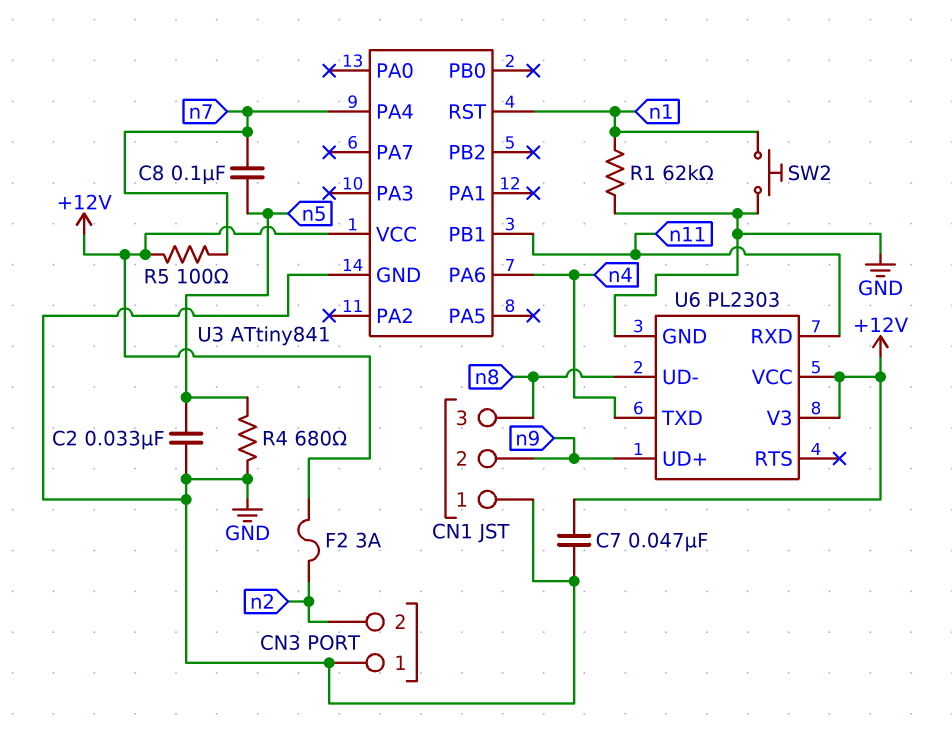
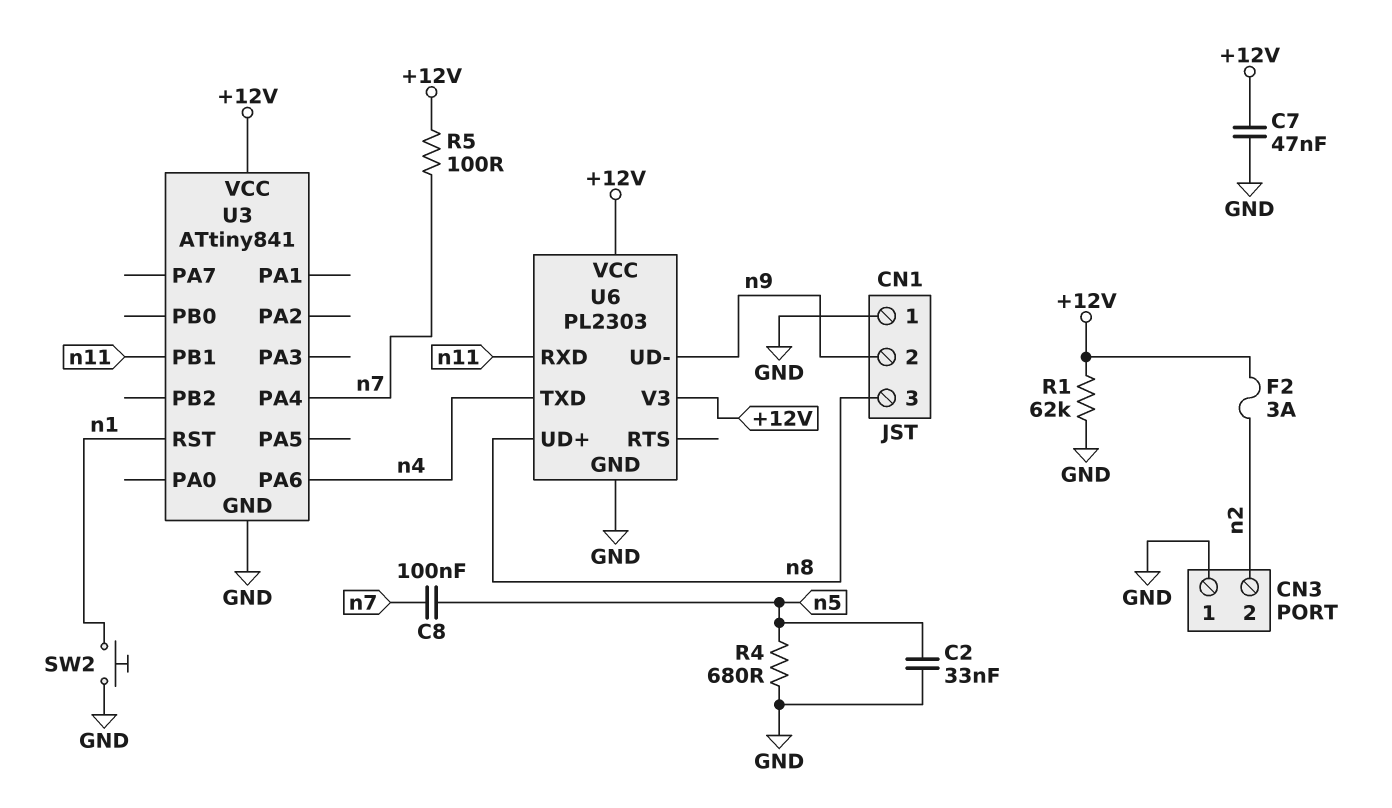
R1: 62k (GND, n1) -> 62k (+12V, GND)
U6 pin UD+: n9 -> n8
U6 pin UD-: n8 -> n9

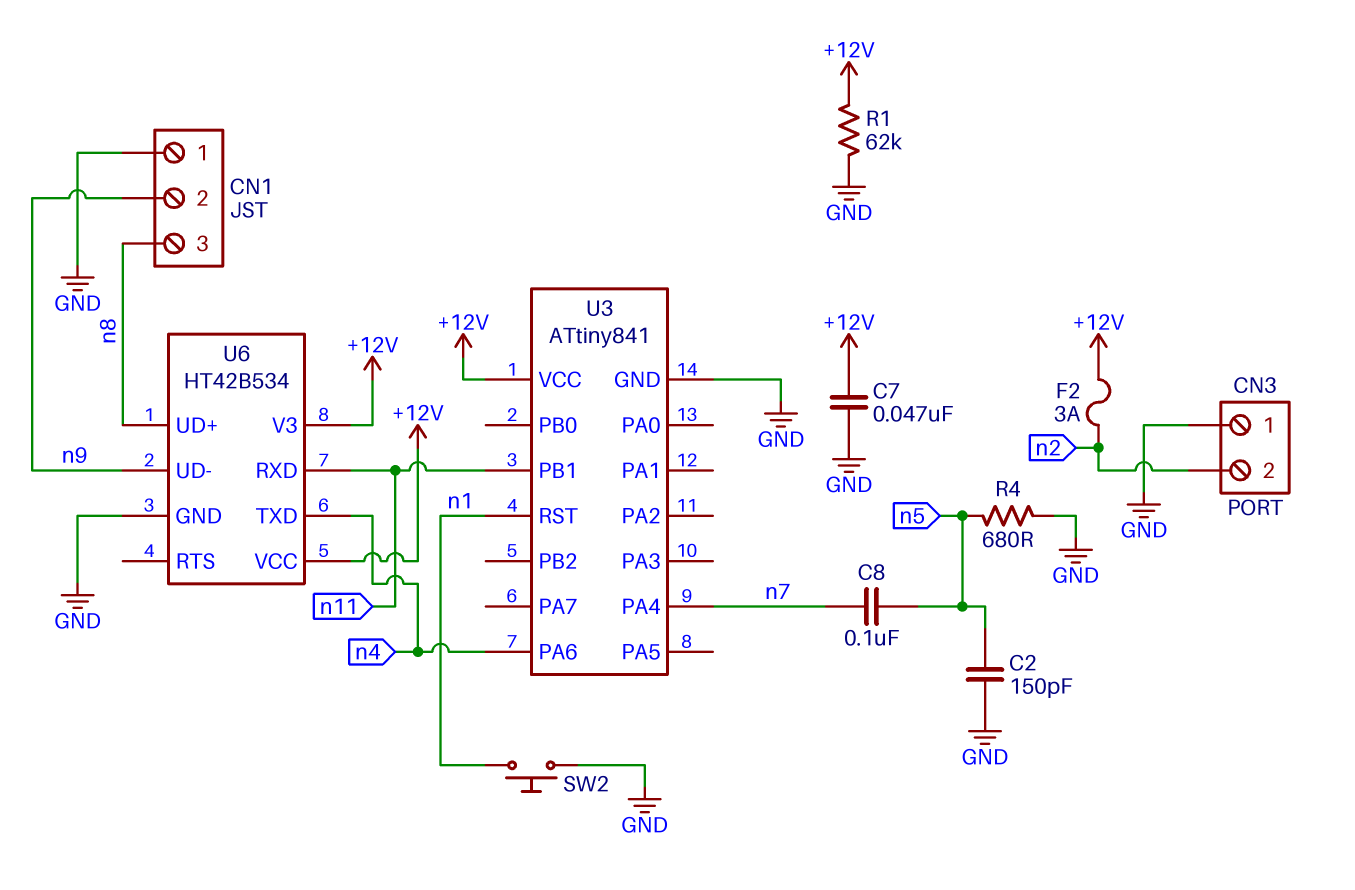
C2: 33nF (GND, n5) -> 150pF (GND, n5)
R5: 100 (+12V, n7) -> none
U6: PL2303 -> HT42B534

